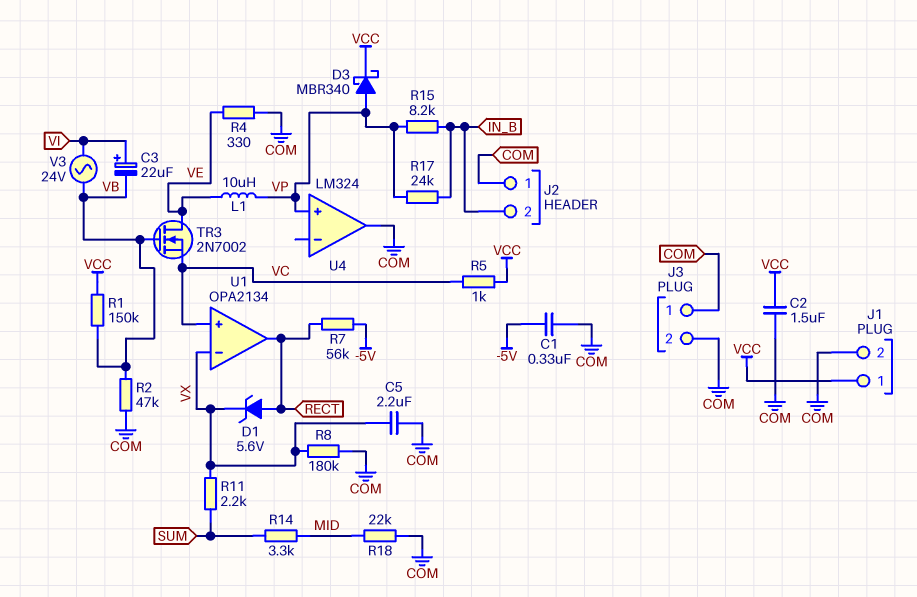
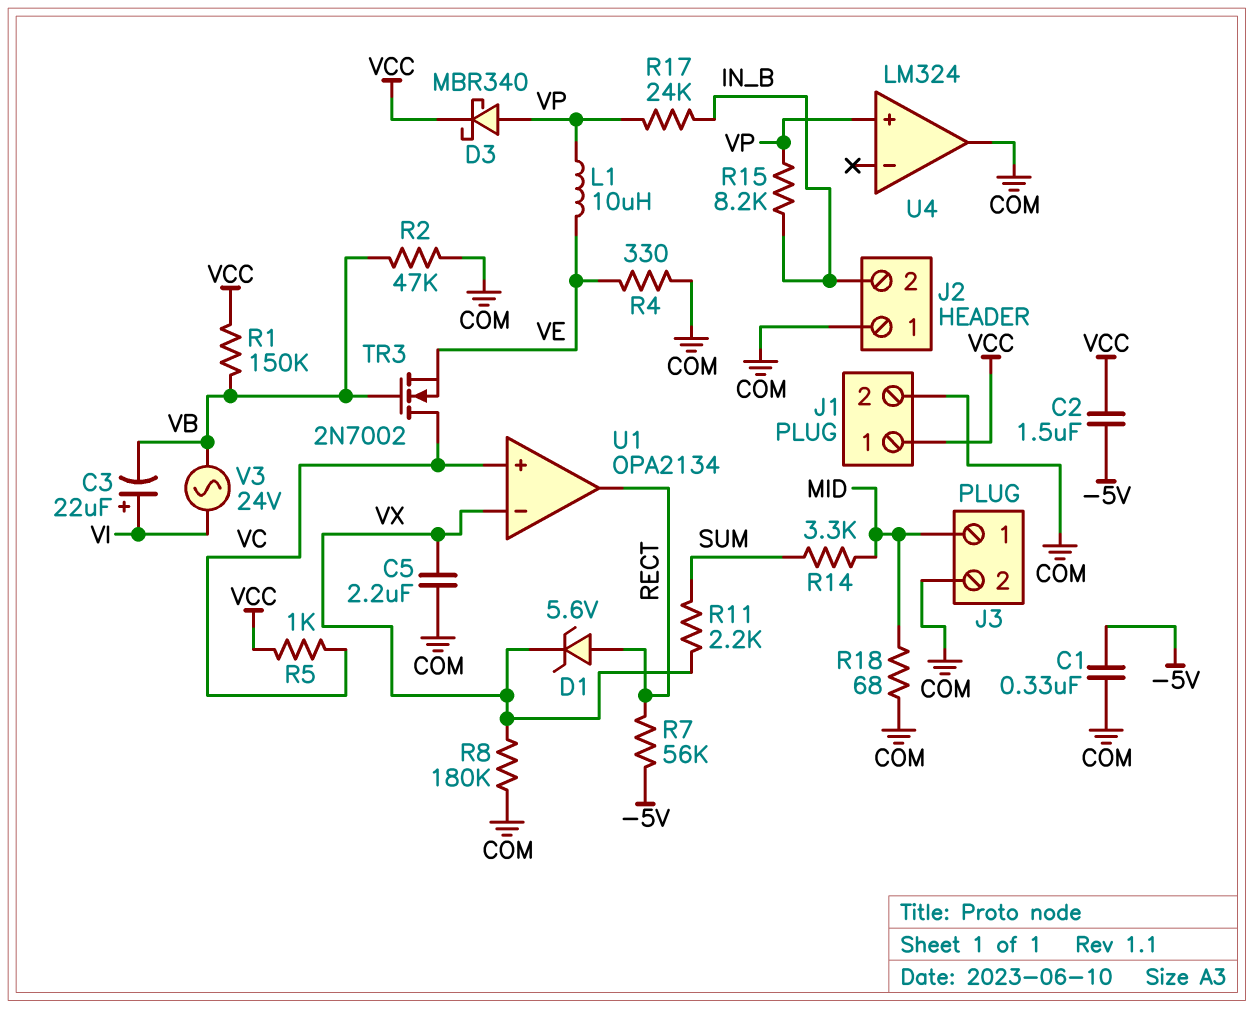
C2: 1.5uF (COM, VCC) -> 1.5uF (-5V, VCC)
J3 pin 1: COM -> MID
R18: 22k (COM, MID) -> 68 (COM, MID)
TR3: NMOS 2N7002 (G VB, D VE, S VC) -> NMOS 2N7002 (G VB, D VC, S VE)

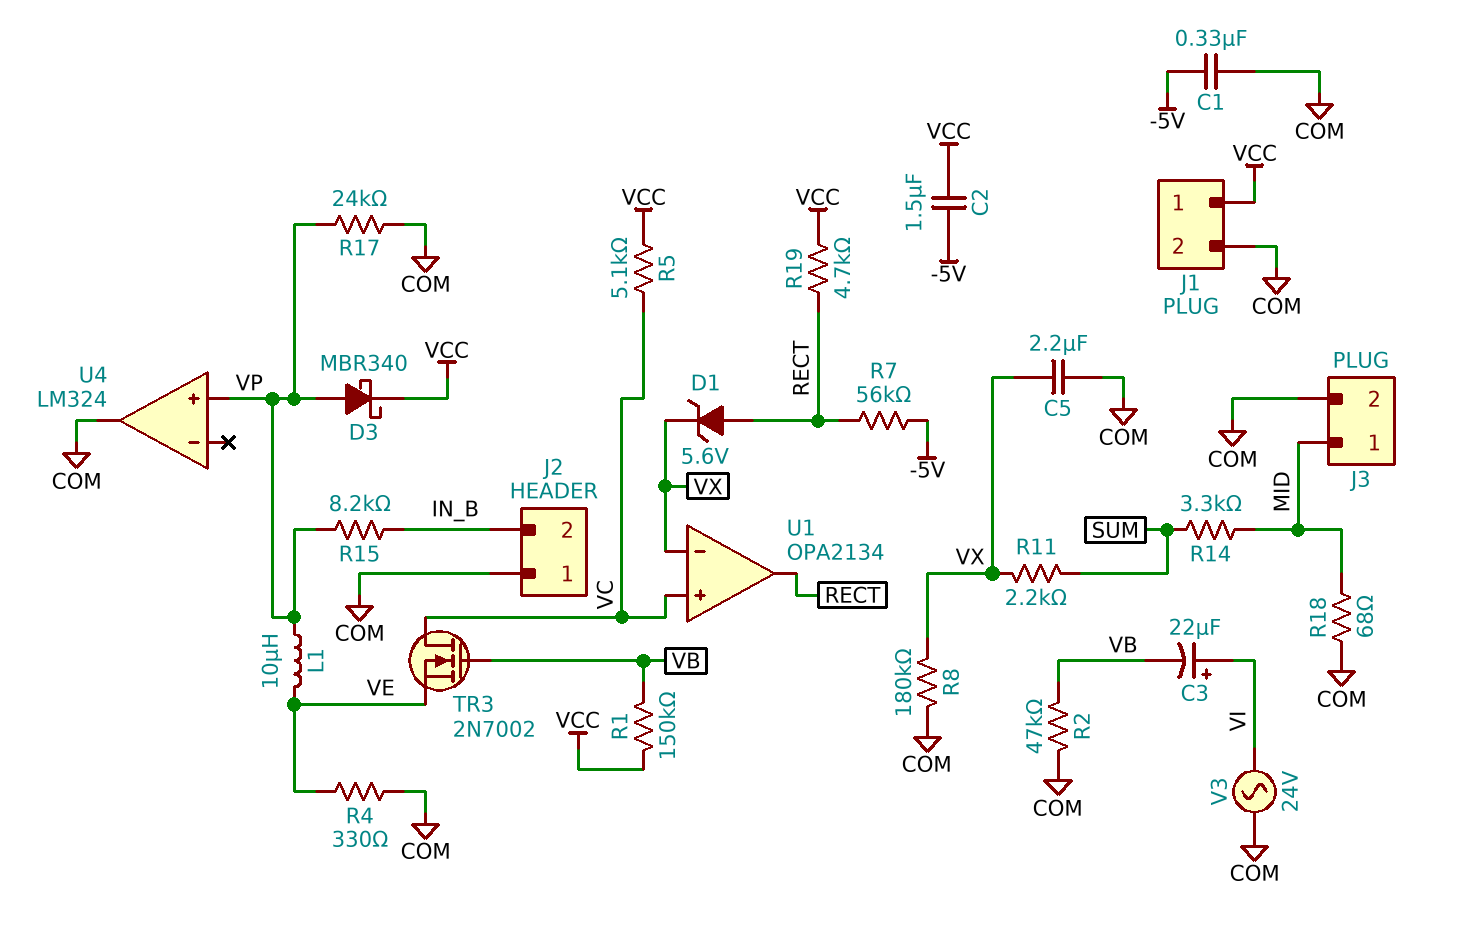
R5: 1k (VC, VCC) -> 5.1k (VC, VCC)
R17: 24k (IN_B, VP) -> 24k (COM, VP)
R19: none -> 4.7k (RECT, VCC)
V3: AC 24V (VB, VI) -> AC 24V (COM, VI)

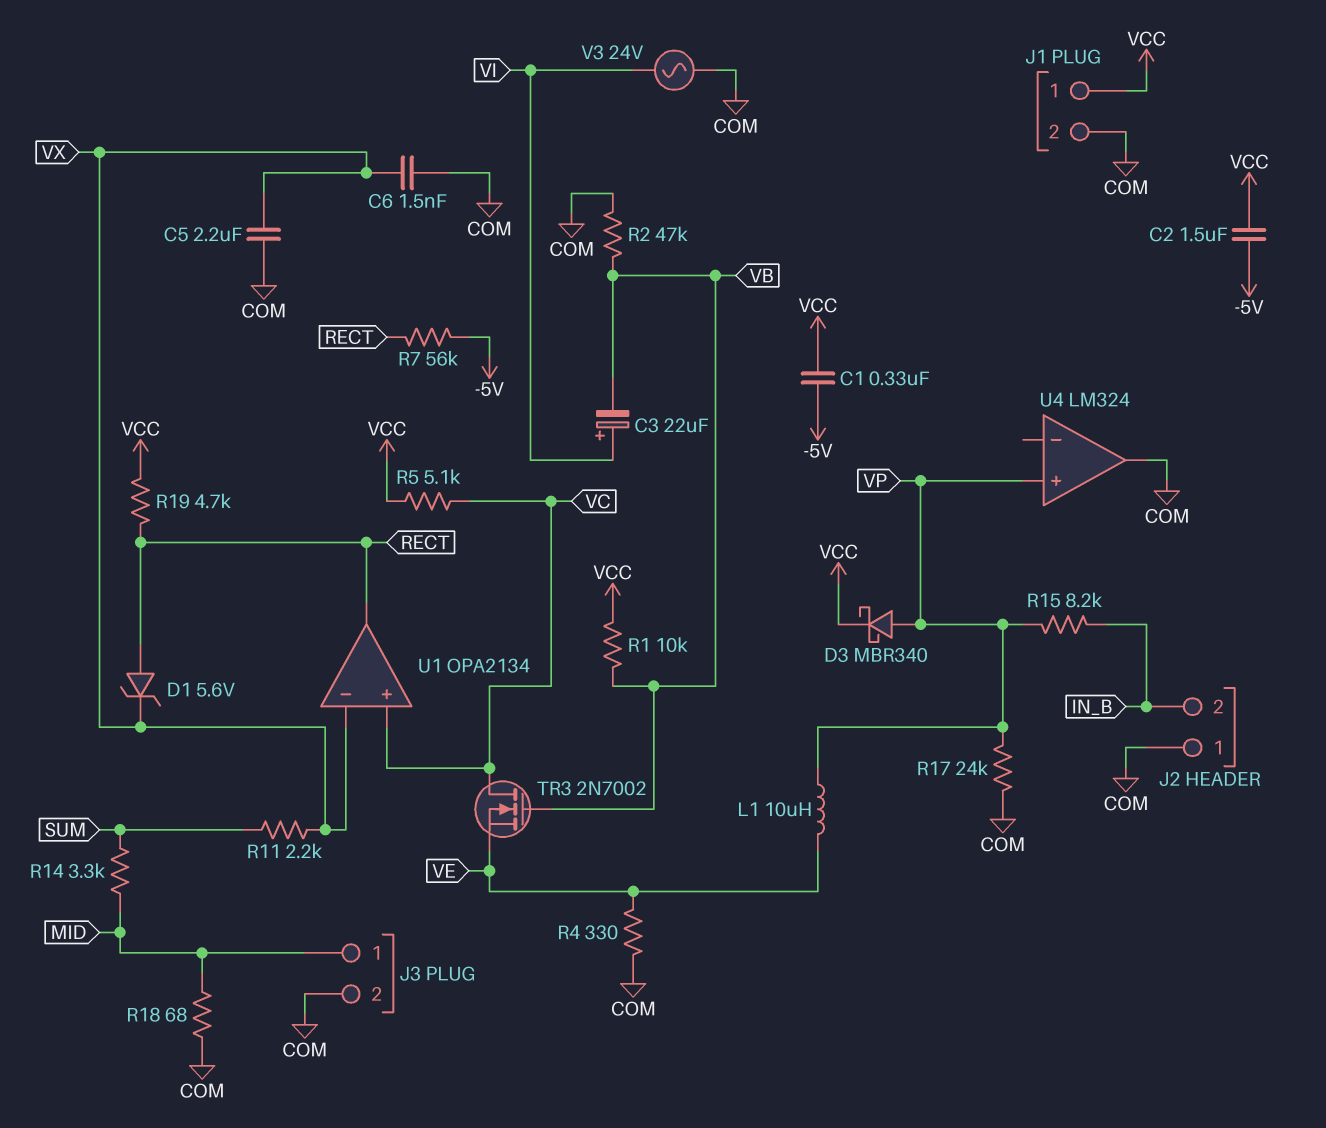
C1: 330nF (-5V, COM) -> 330nF (-5V, VCC)
C6: none -> 1.5nF (COM, VX)
R1: 150k (VB, VCC) -> 10k (VB, VCC)
R8: 180k (COM, VX) -> none

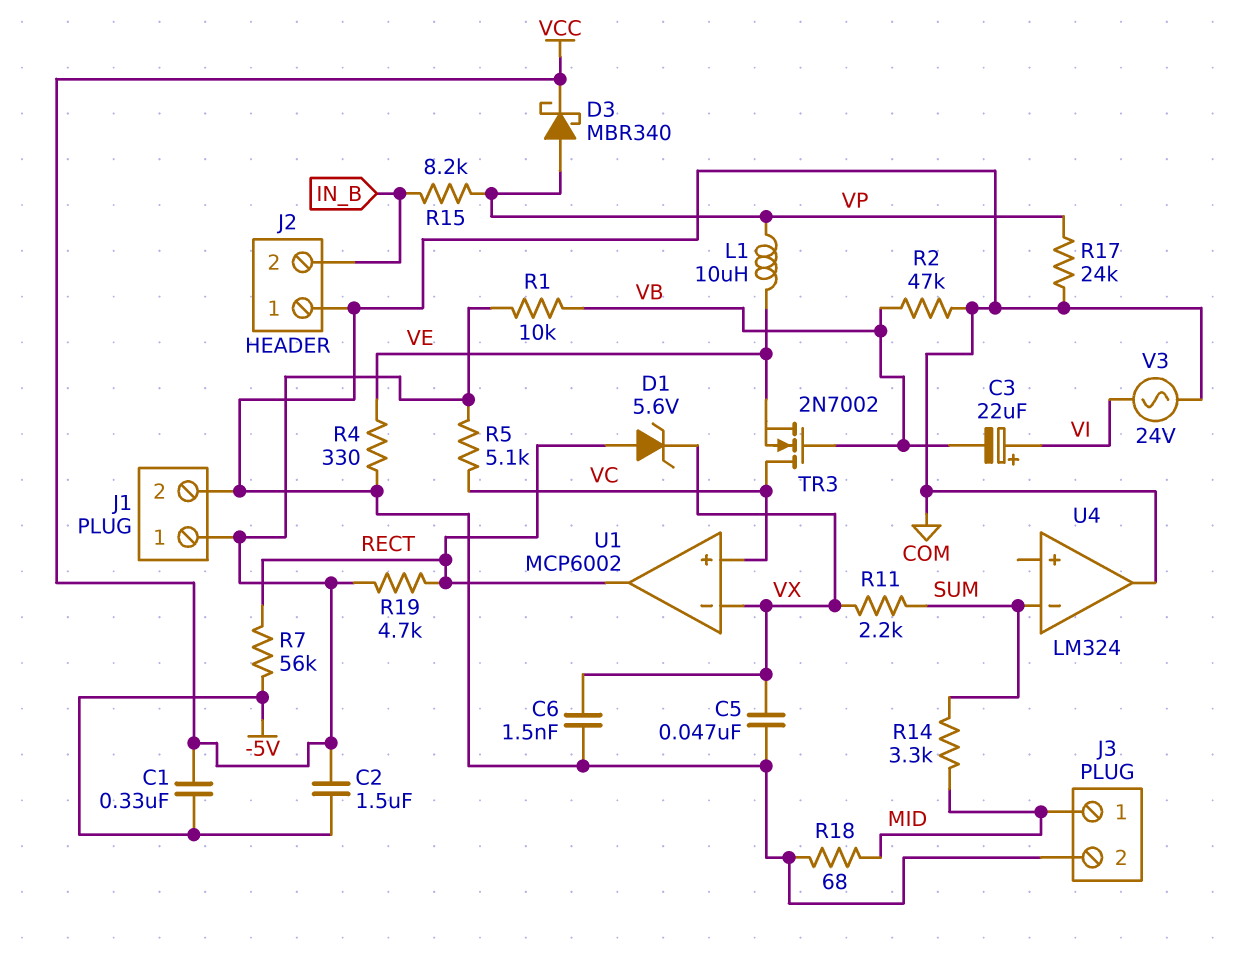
C5: 2.2uF (COM, VX) -> 47nF (COM, VX)
U1: OPA2134 -> MCP6002
U4 pin in+: VP -> none
U4 pin in-: none -> SUM

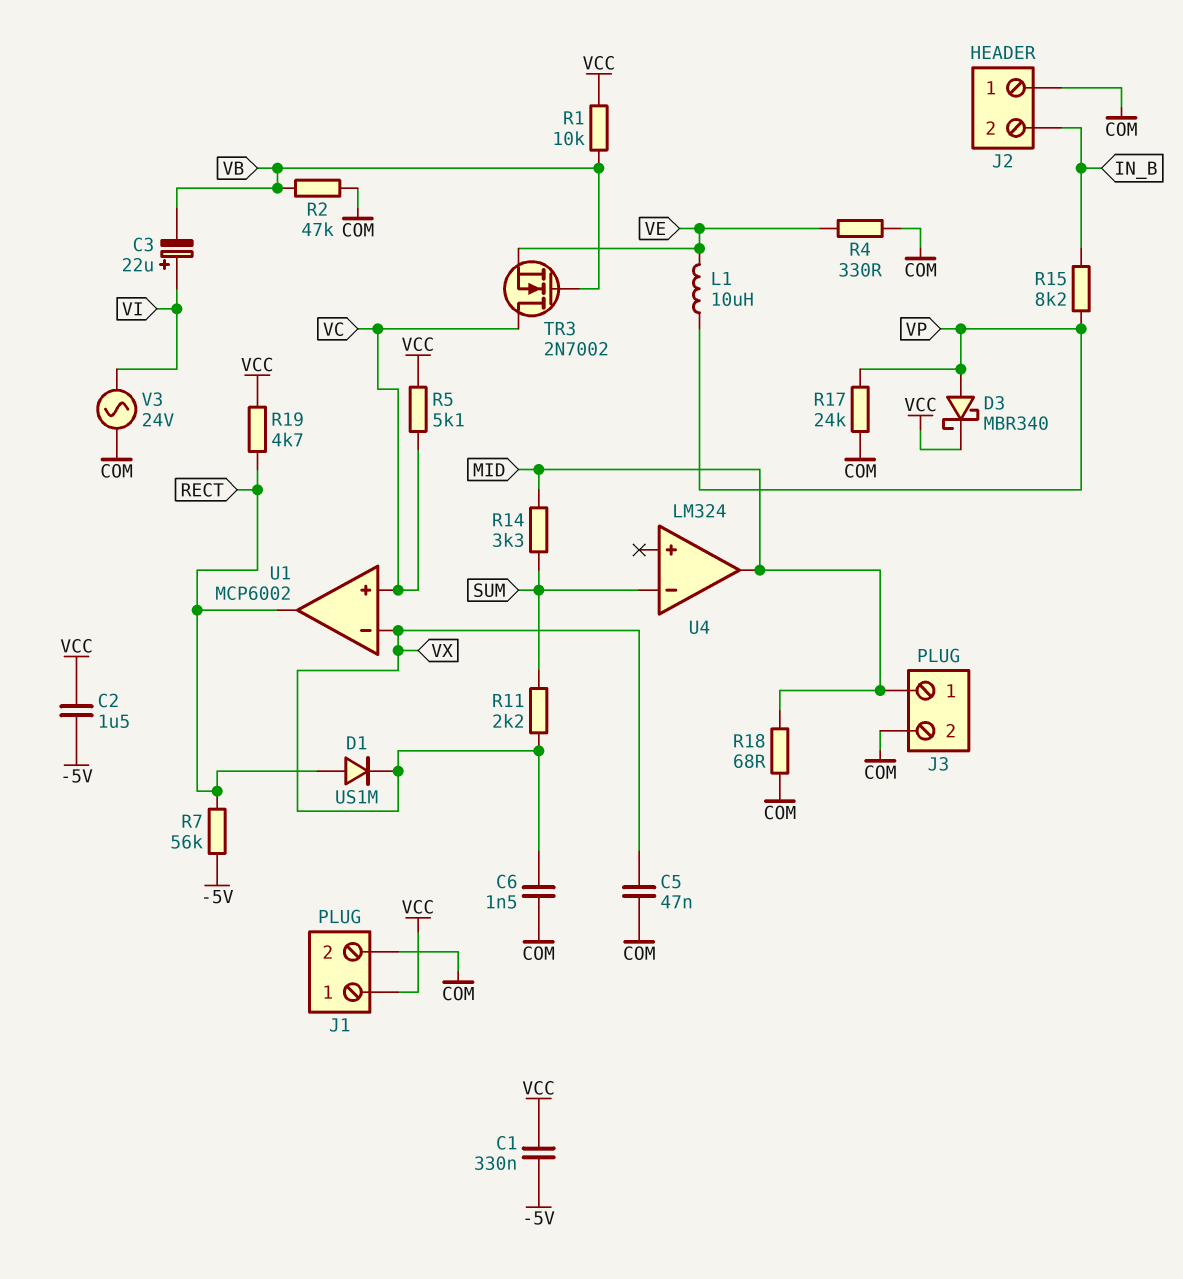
D1: zener 5.6V (A RECT, K VX) -> diode US1M (A RECT, K VX)
U4 pin out: COM -> MID

